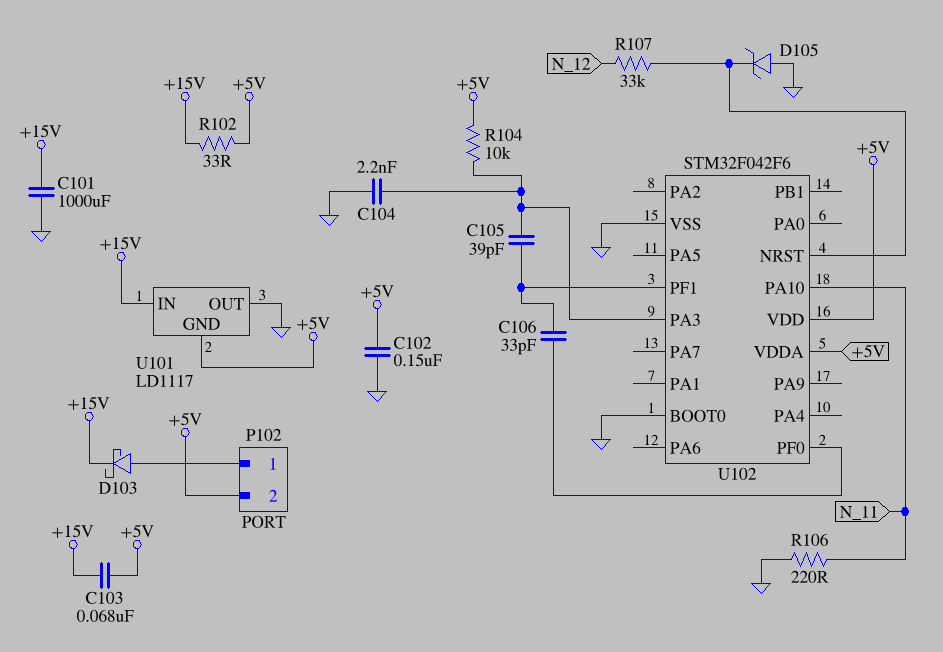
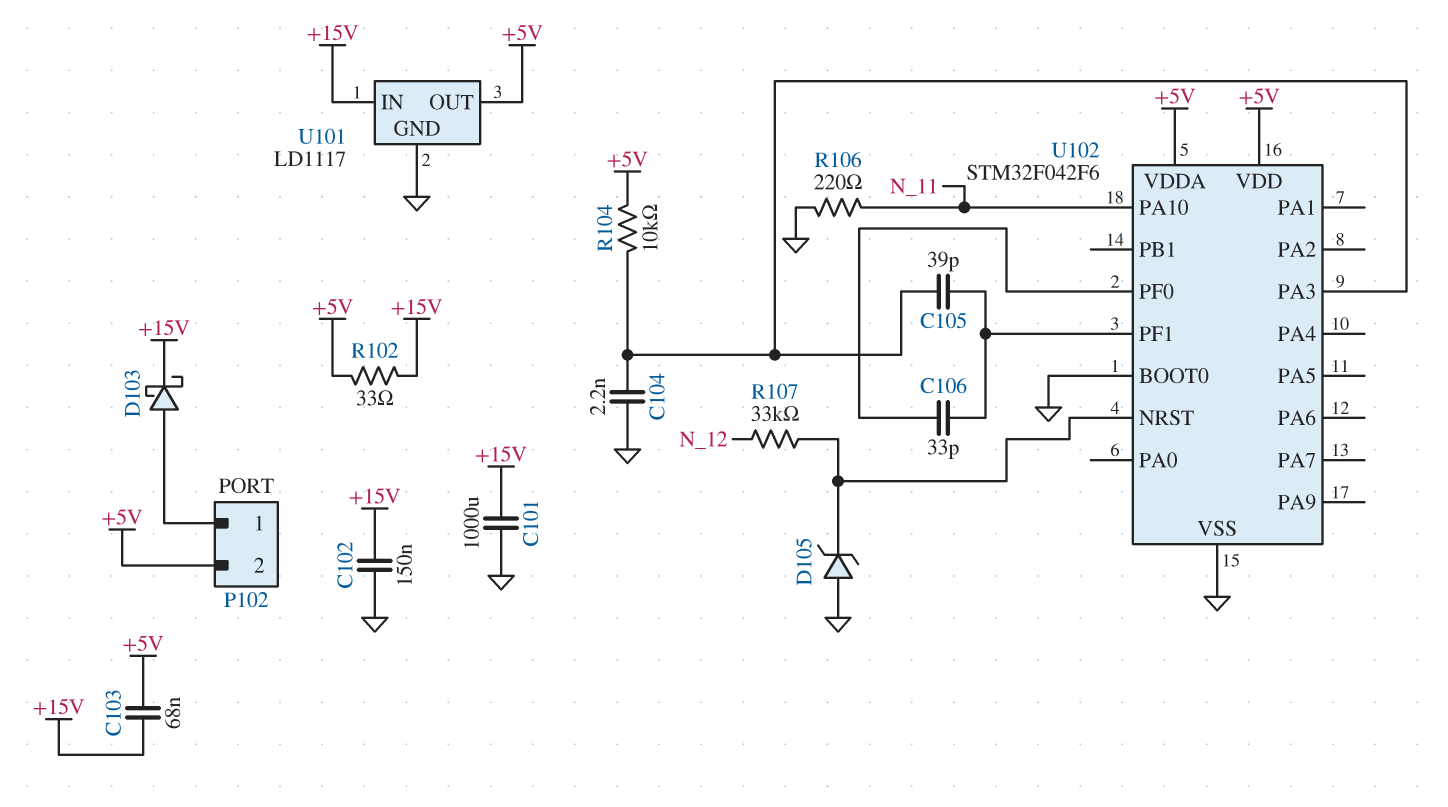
C102: 150nF (+5V, GND) -> 150nF (+15V, GND)
U101 pin GND: +5V -> GND
U101 pin OUT: GND -> +5V

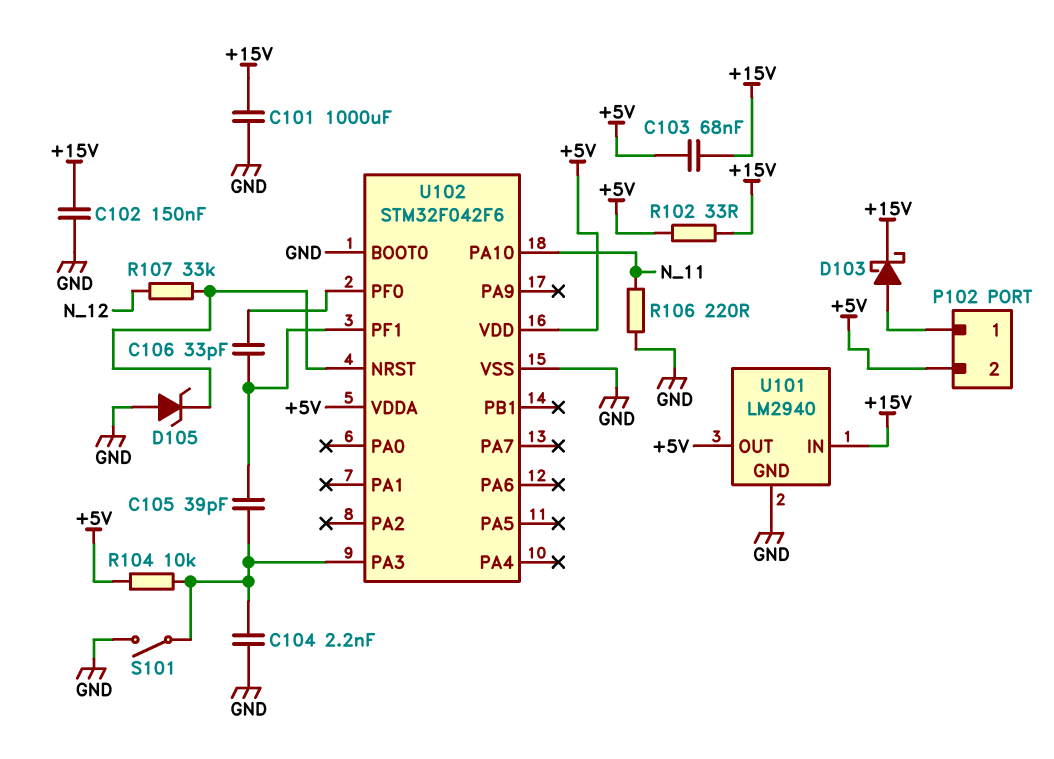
S101: none -> switch (GND, U102/PA3)
U101: LD1117 -> LM2940

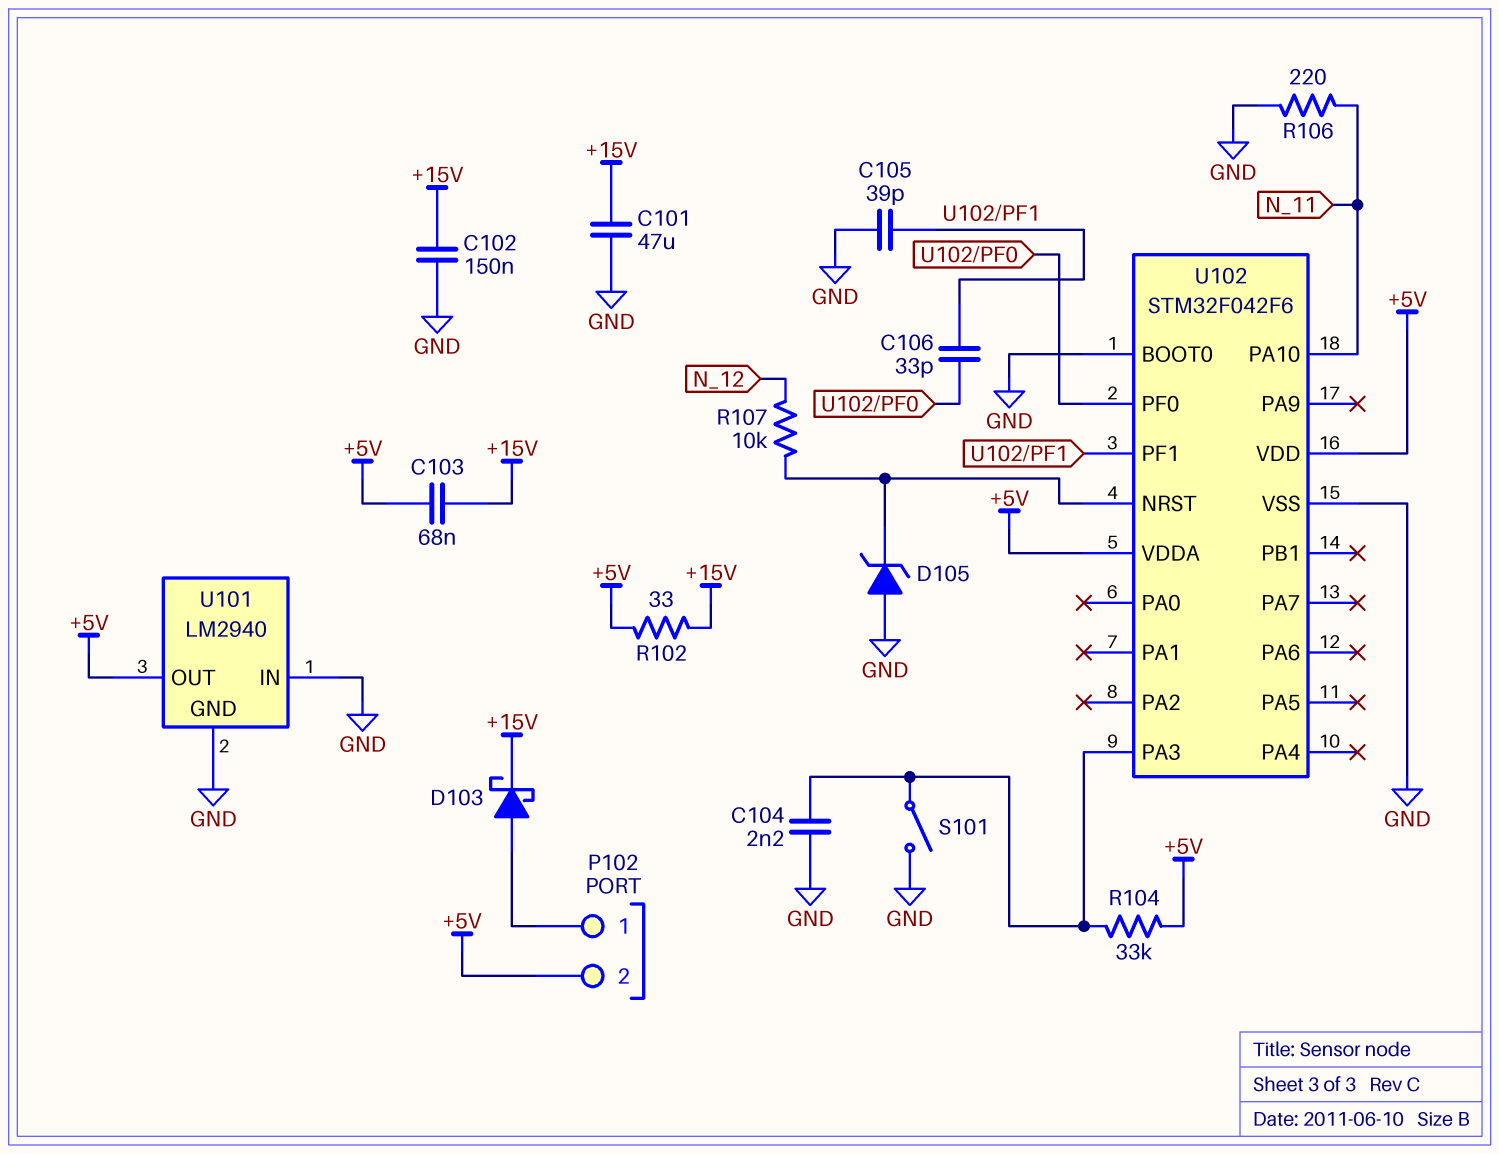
C101: 1000uF (+15V, GND) -> 47uF (+15V, GND)
C105: 39pF (U102/PA3, U102/PF1) -> 39pF (GND, U102/PF1)
R104: 10k (+5V, U102/PA3) -> 33k (+5V, U102/PA3)
R107: 33k (N_12, U102/NRST) -> 10k (N_12, U102/NRST)
U101 pin IN: +15V -> GND

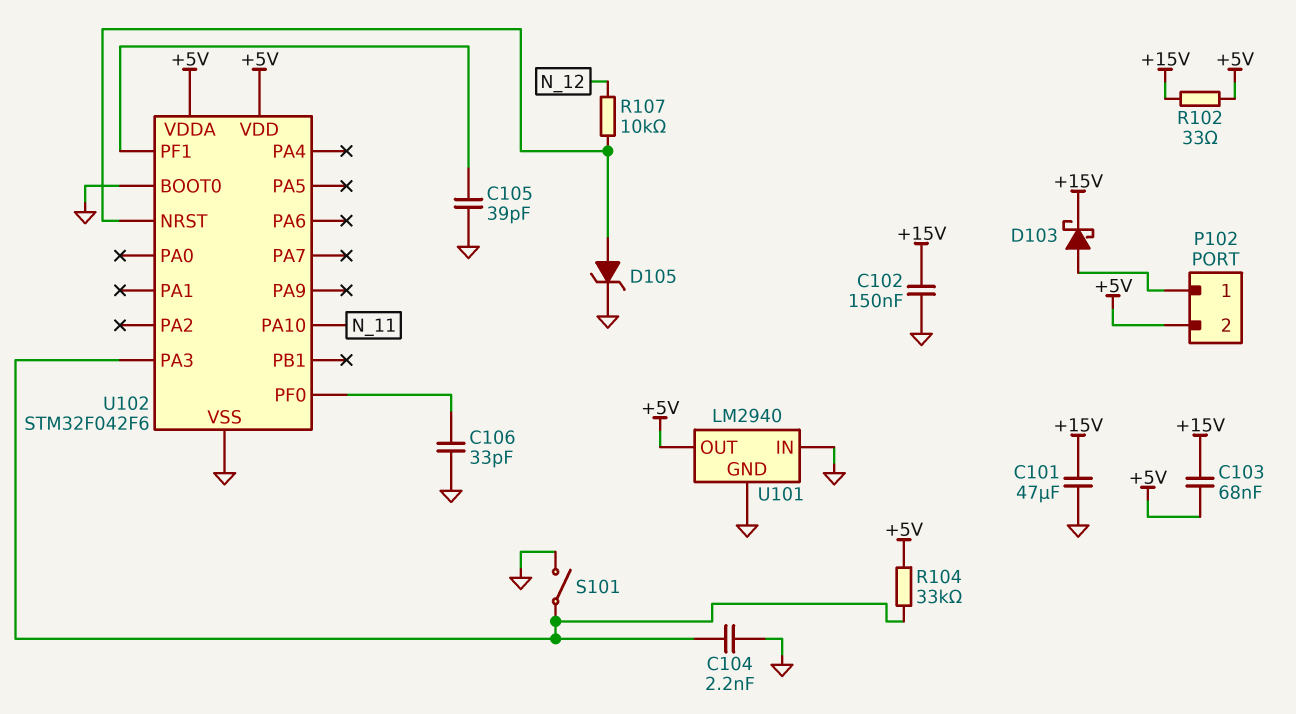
C106: 33pF (U102/PF0, U102/PF1) -> 33pF (GND, U102/PF0)
D105: zener (A GND, K U102/NRST) -> zener (A U102/NRST, K GND)
R106: 220 (GND, N_11) -> none

